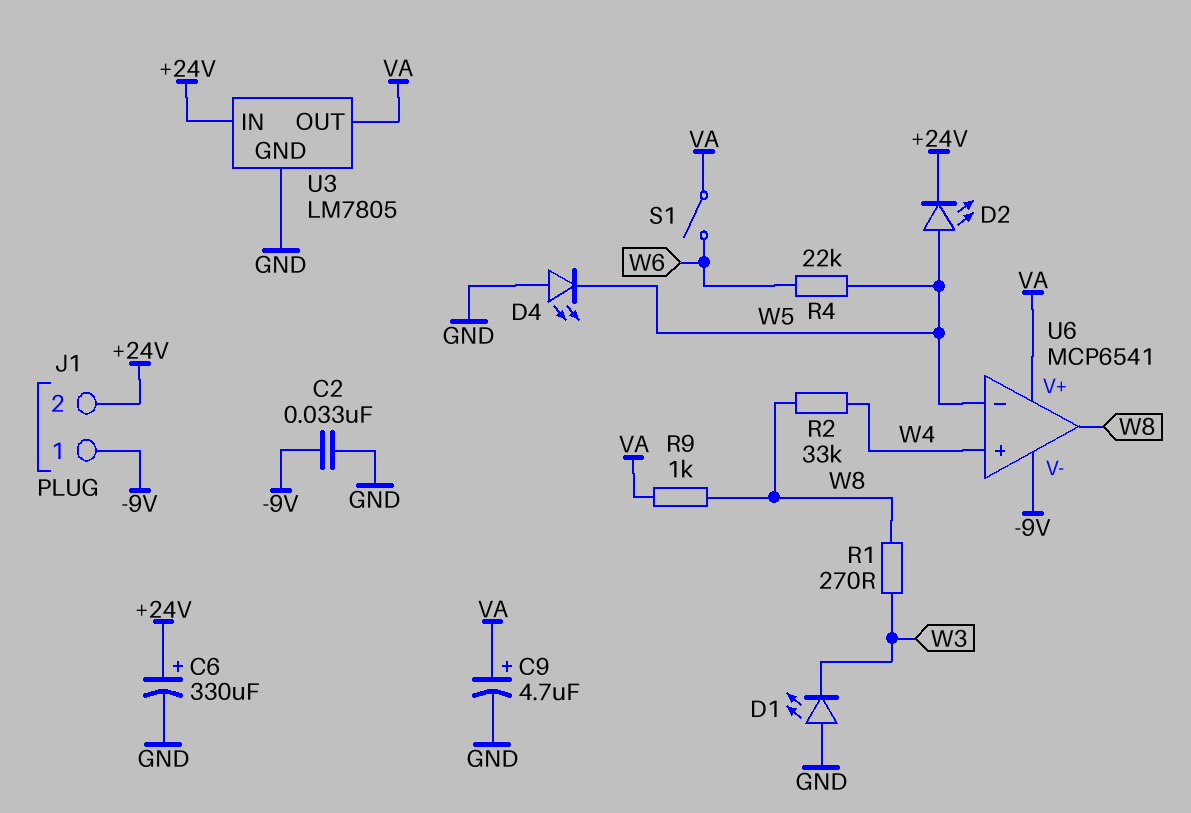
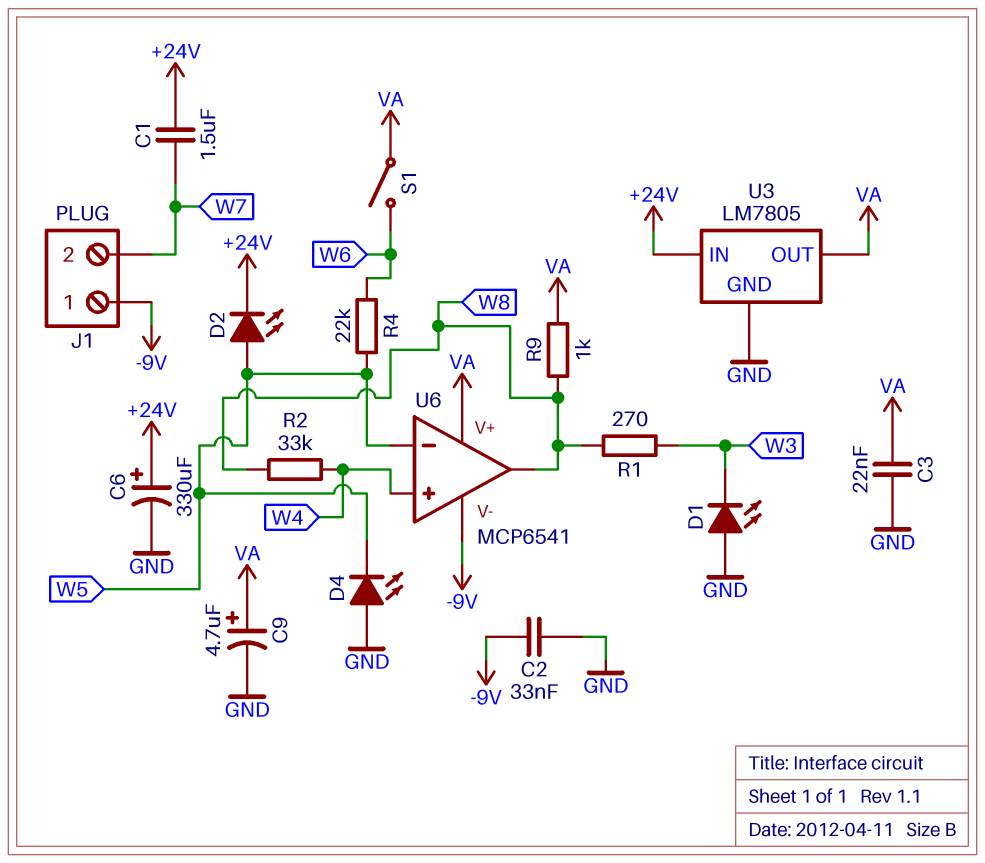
C1: none -> 1.5uF (+24V, W7)
C3: none -> 22nF (GND, VA)
J1 pin 2: +24V -> W7

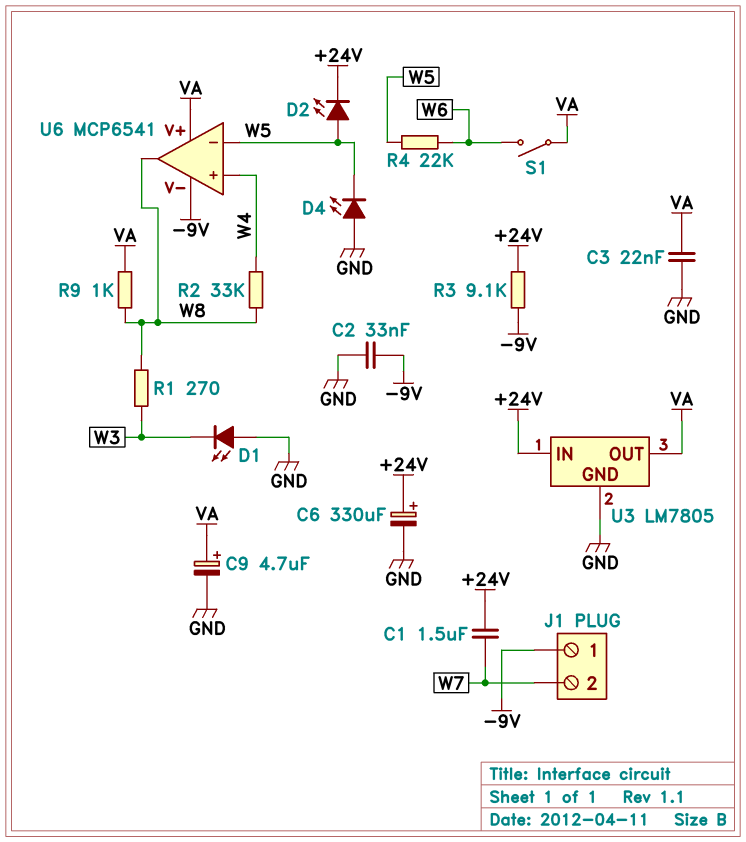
R3: none -> 9.1k (+24V, -9V)

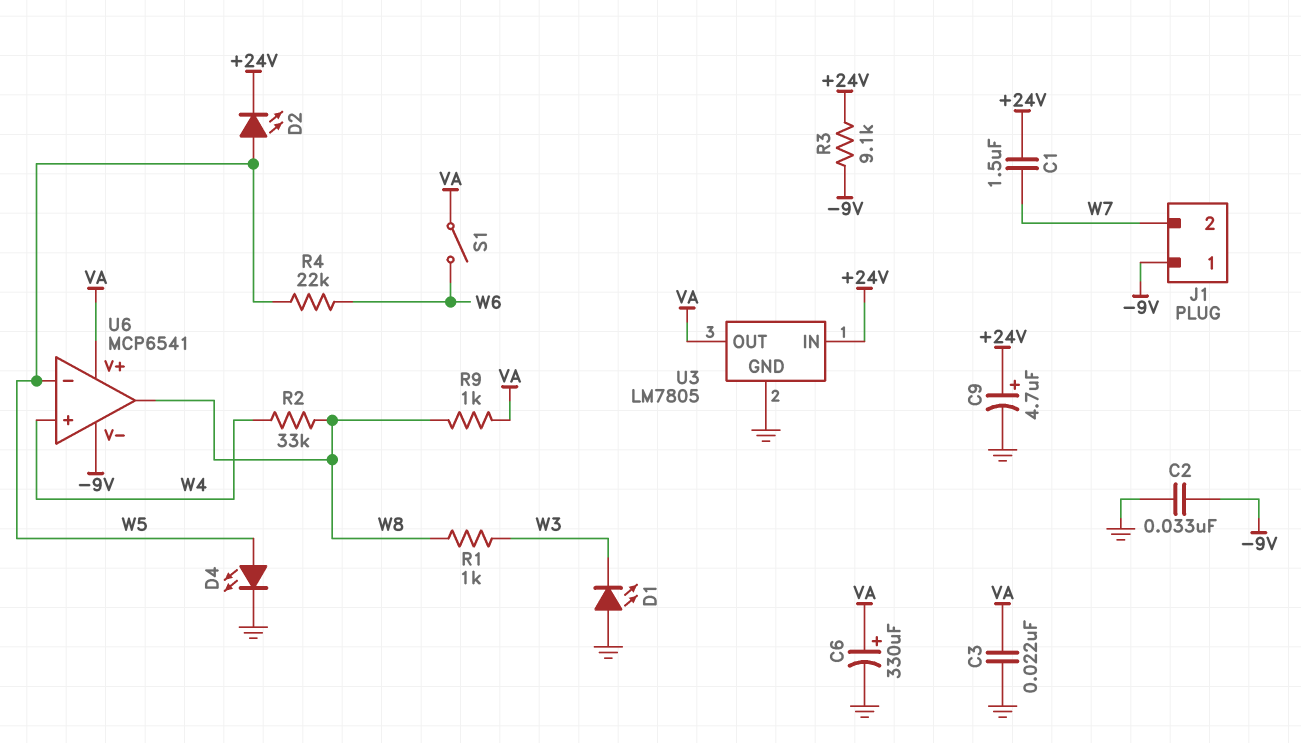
C6: 330uF (plus +24V, minus GND) -> 330uF (plus VA, minus GND)
C9: 4.7uF (plus VA, minus GND) -> 4.7uF (plus +24V, minus GND)
D4: LED (A GND, K W5) -> LED (A W5, K GND)
R1: 270 (W3, W8) -> 1k (W3, W8)

